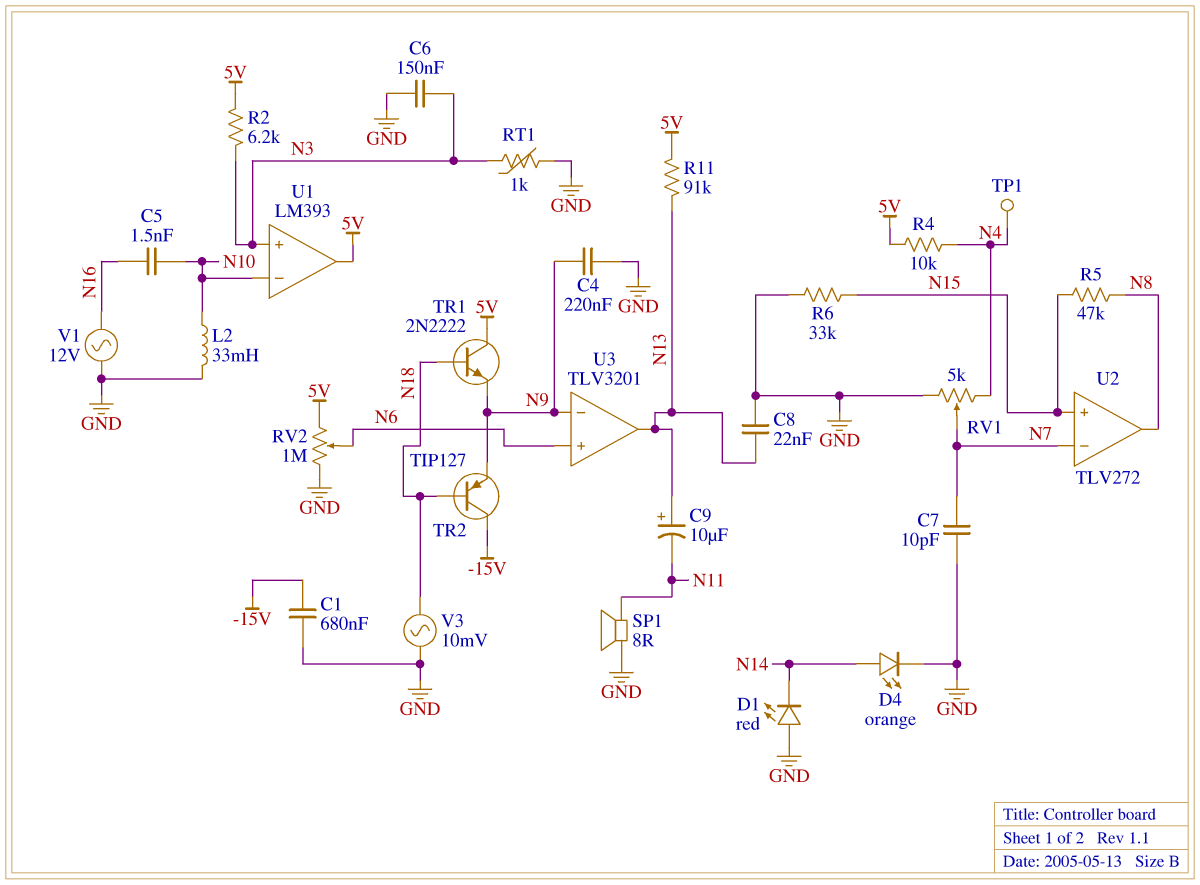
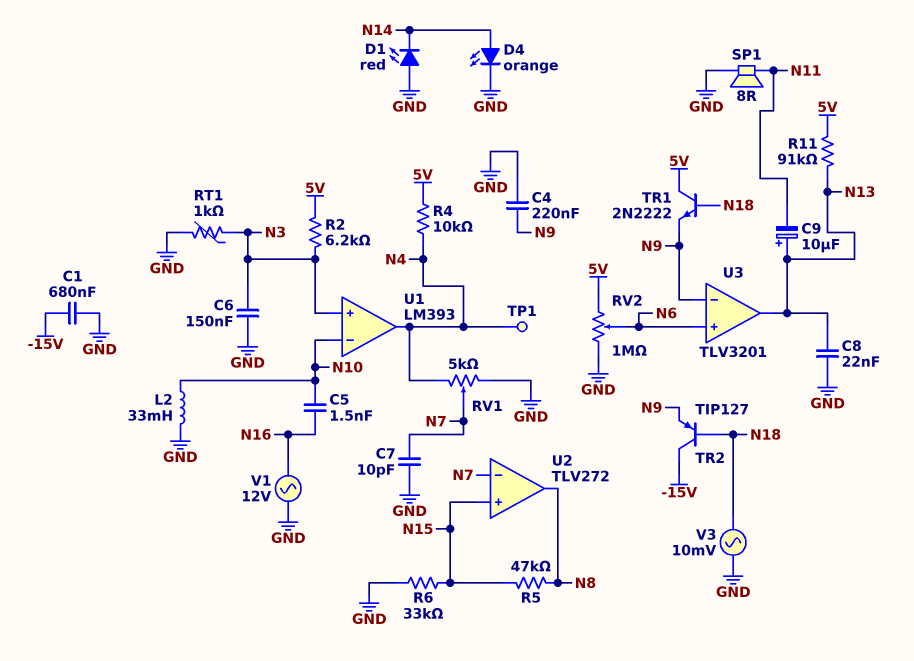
U1 pin out: 5V -> N4

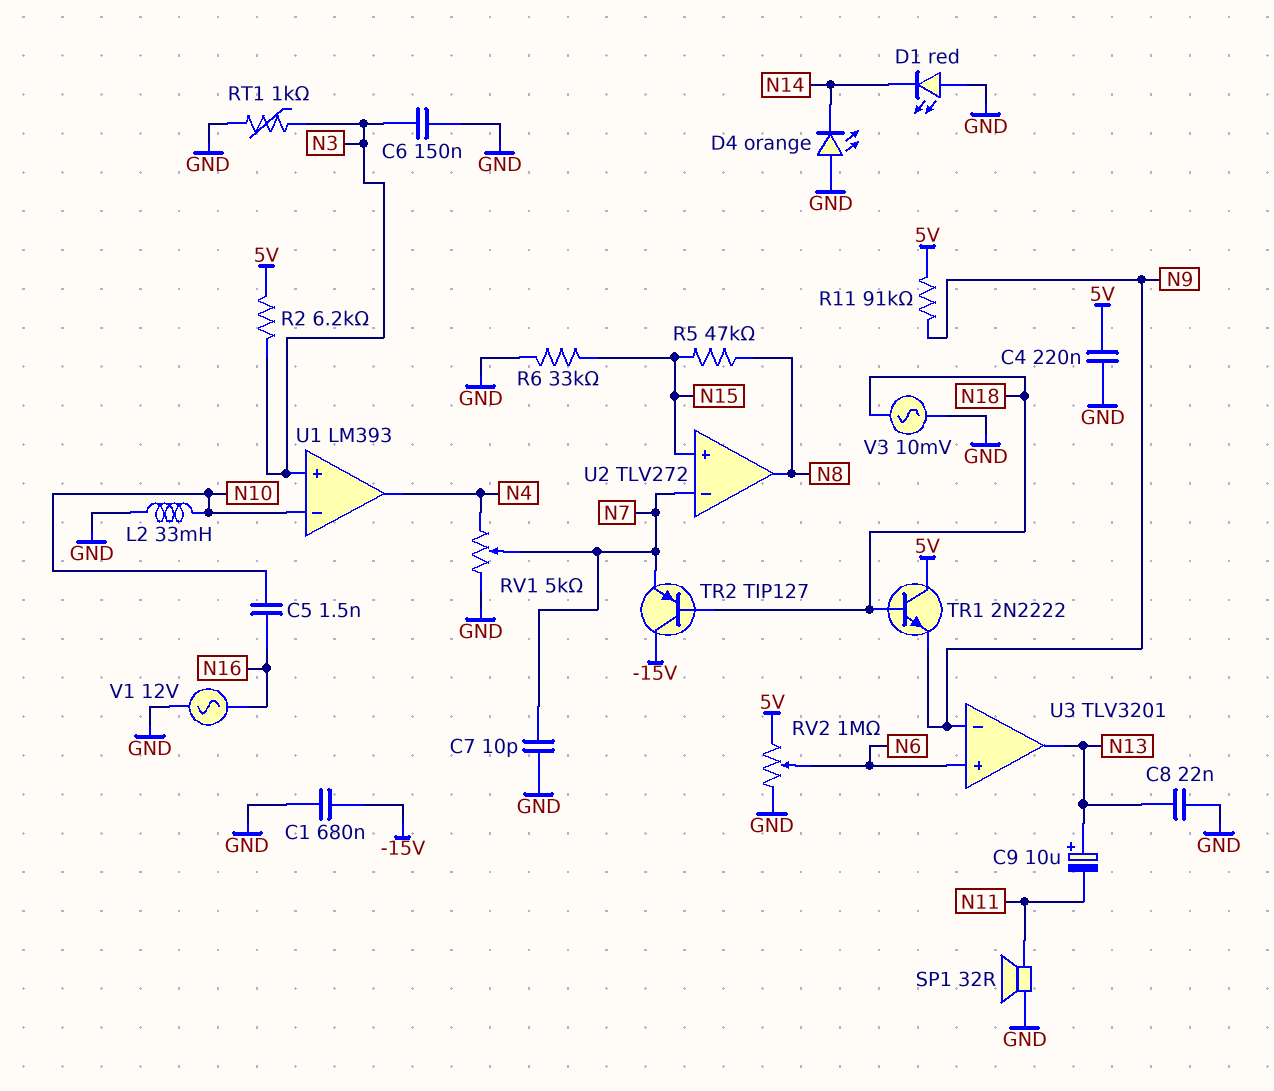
C4: 220nF (GND, N9) -> 220nF (5V, GND)
D4: LED orange (A N14, K GND) -> LED orange (A GND, K N14)
R4: 10k (5V, N4) -> none
R11: 91k (5V, N13) -> 91k (5V, N9)
SP1: speaker 8R (GND, N11) -> speaker 32R (GND, N11)
TP1: test point (N4) -> none
TR2: PNP TIP127 (B N18, C -15V, E N9) -> PNP TIP127 (B N18, C -15V, E N7)

